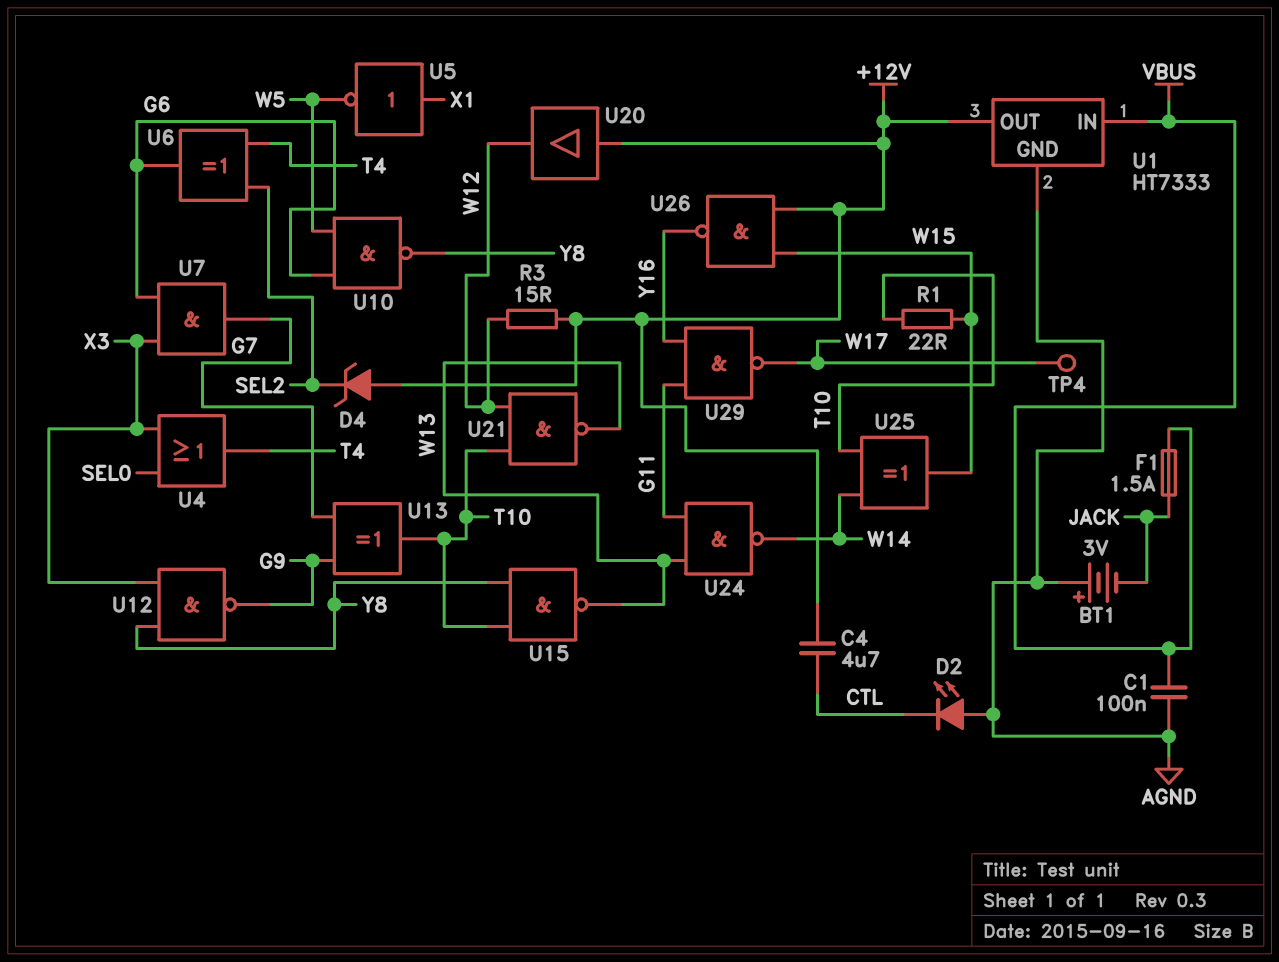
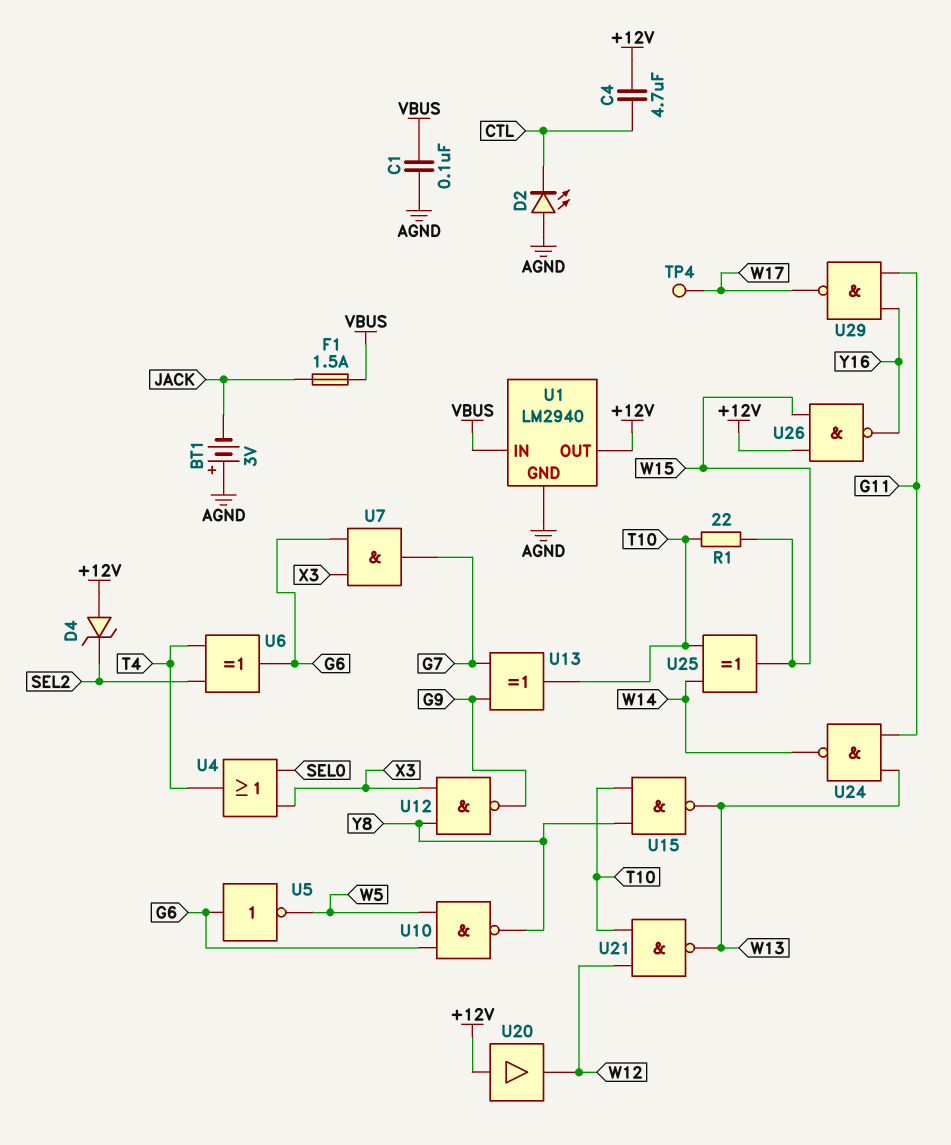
R3: 15 (+12V, W12) -> none
U1: HT7333 -> LM2940
U5: NOT (in X1, out W5) -> NOT (in G6, out W5)

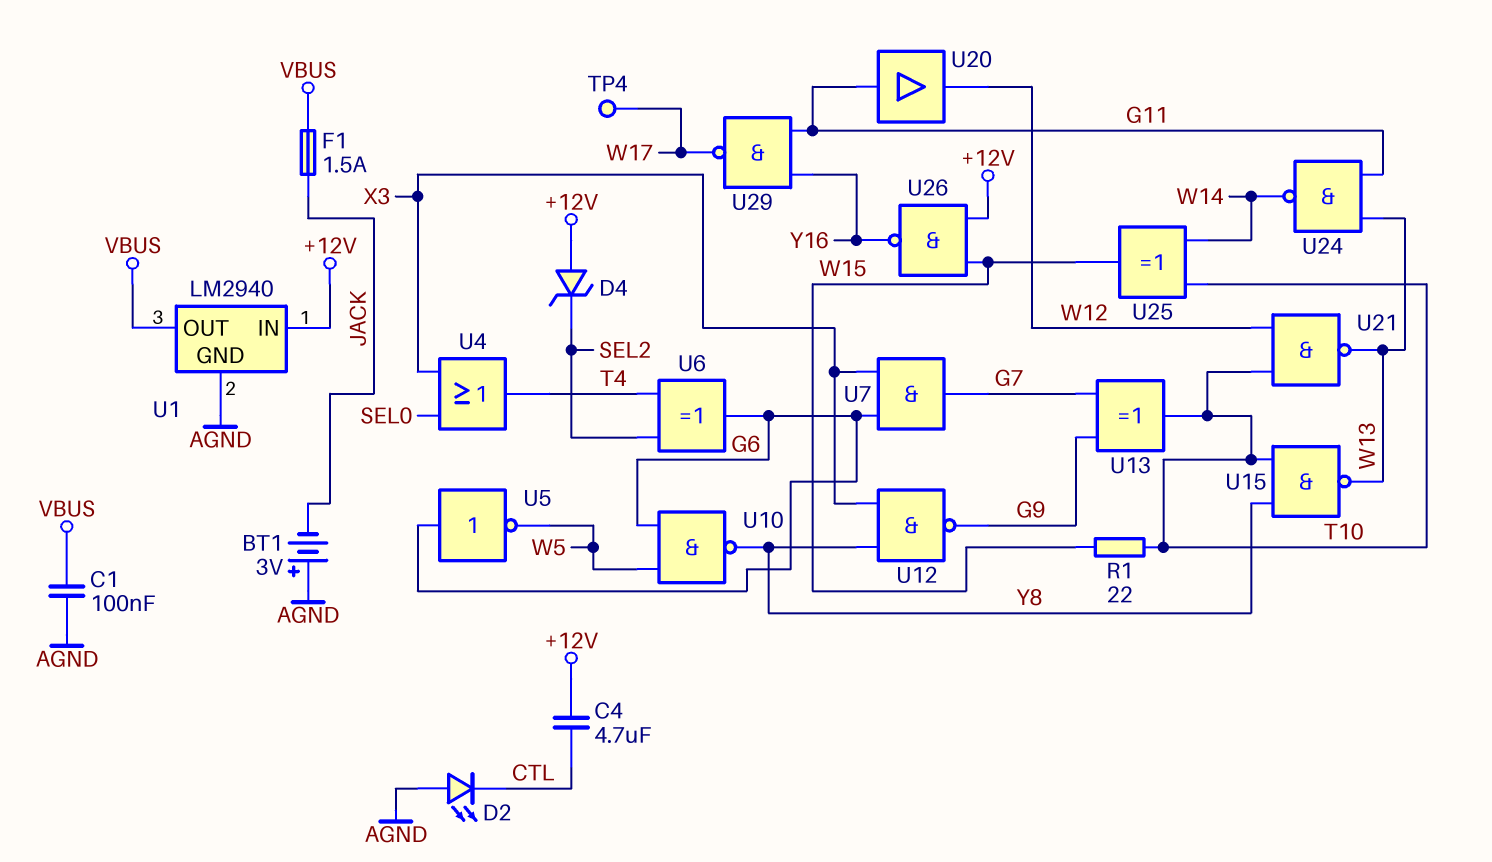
U1 pin IN: VBUS -> +12V
U1 pin OUT: +12V -> VBUS
U20: buffer (in +12V, out W12) -> buffer (in G11, out W12)

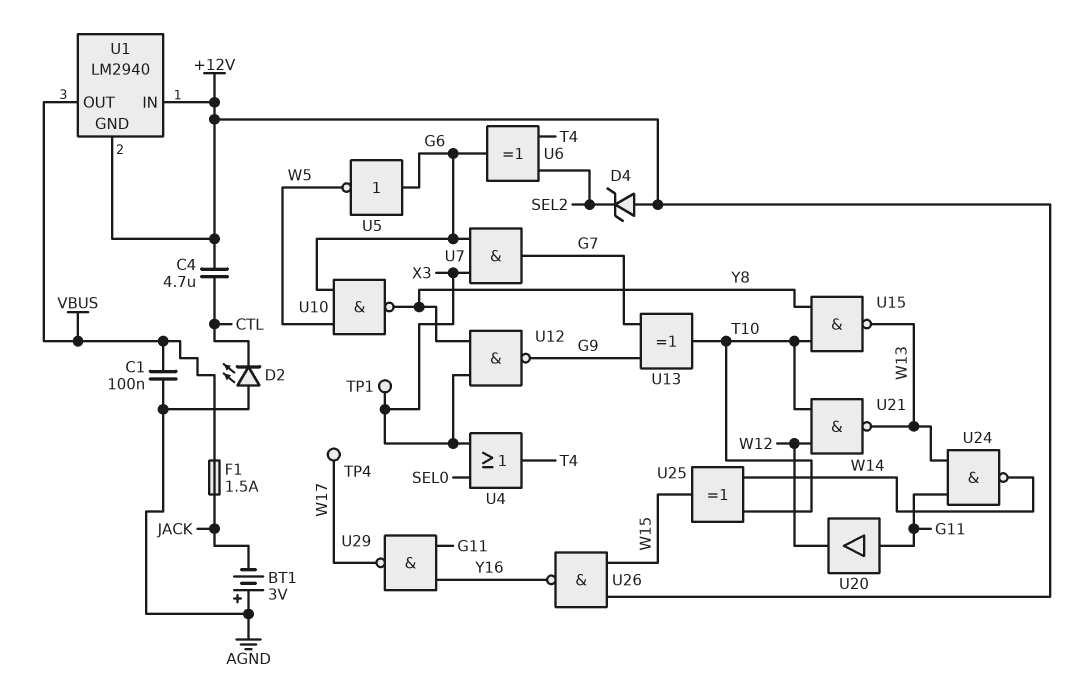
R1: 22 (T10, W15) -> none
TP1: none -> test point (X3)
U1 pin GND: AGND -> +12V

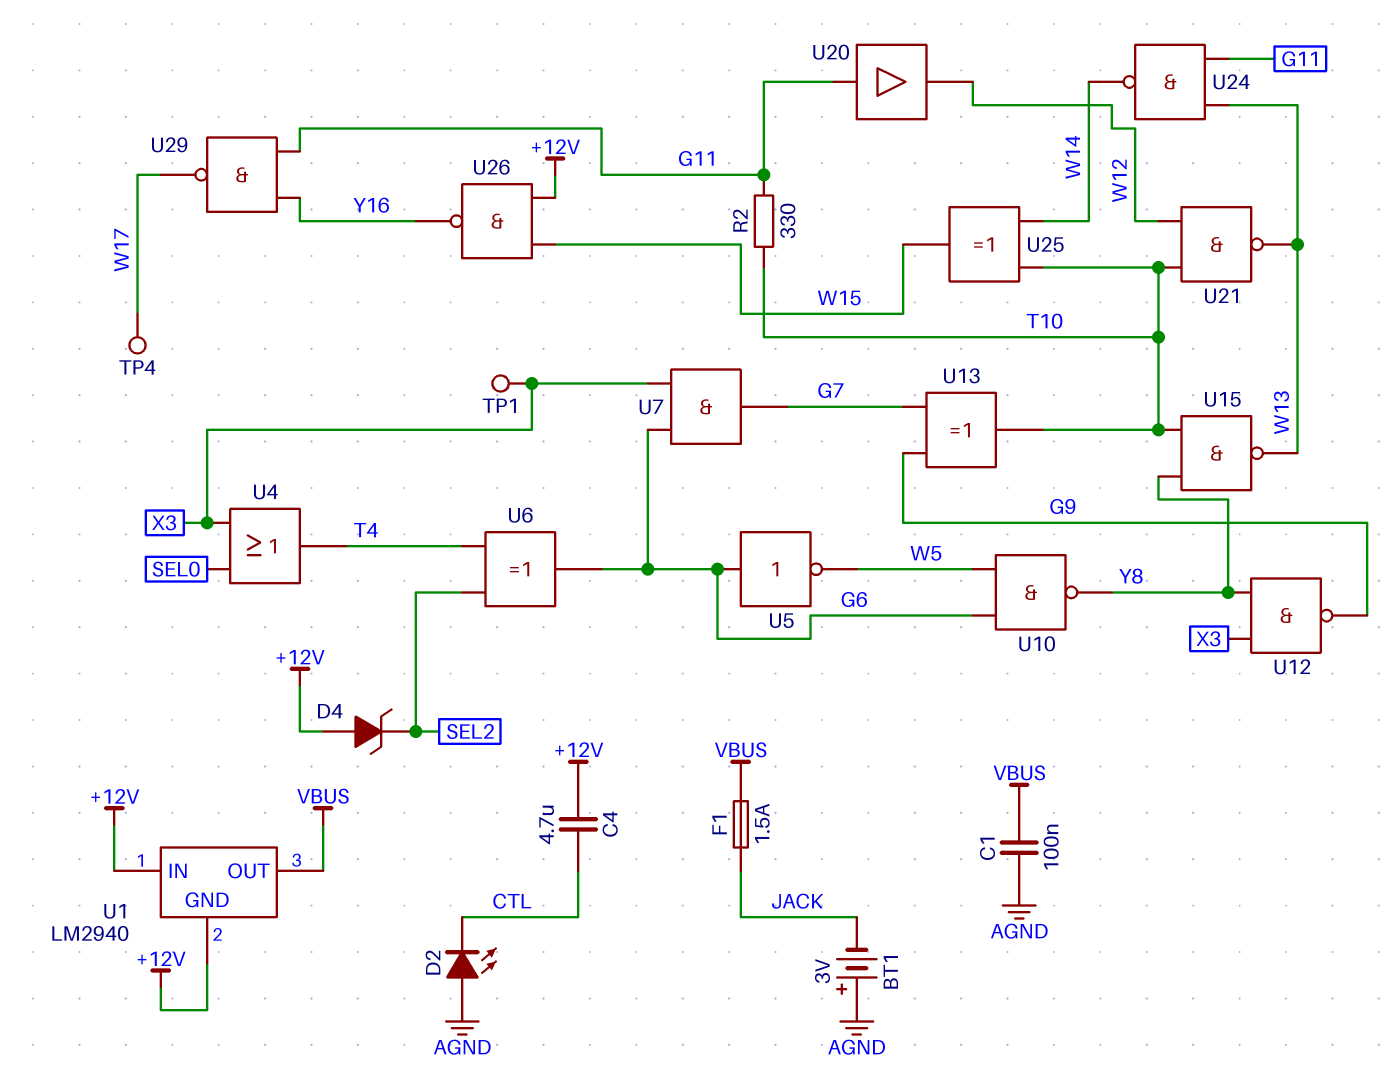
R2: none -> 330 (G11, T10)

